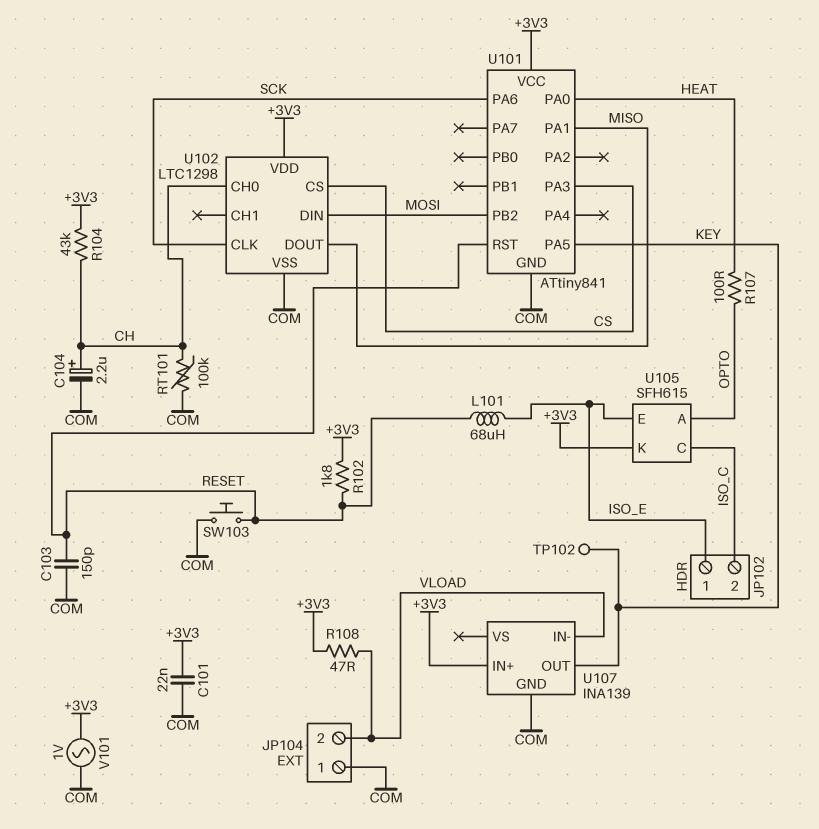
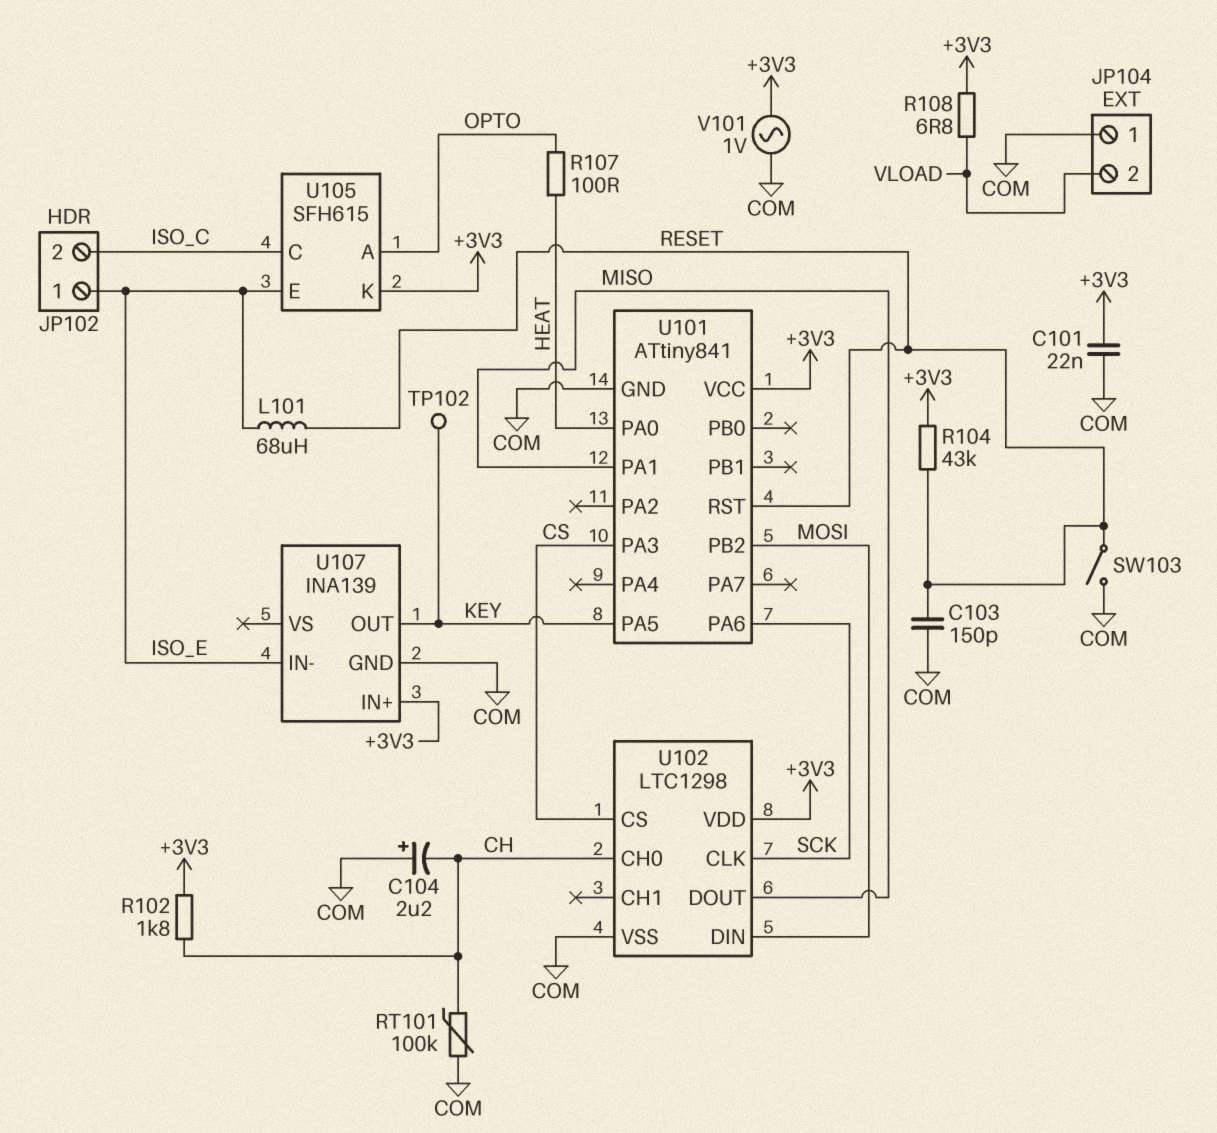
C104: 2.2uF (plus CH, minus COM) -> 2.2uF (plus COM, minus CH)
R102: 1.8k (+3V3, RESET) -> 1.8k (+3V3, CH)
R104: 43k (+3V3, CH) -> 43k (+3V3, RESET)
R108: 47 (+3V3, VLOAD) -> 6.8 (+3V3, VLOAD)
SW103: button (COM, RESET) -> switch (COM, RESET)
U107 pin IN-: VLOAD -> ISO_E

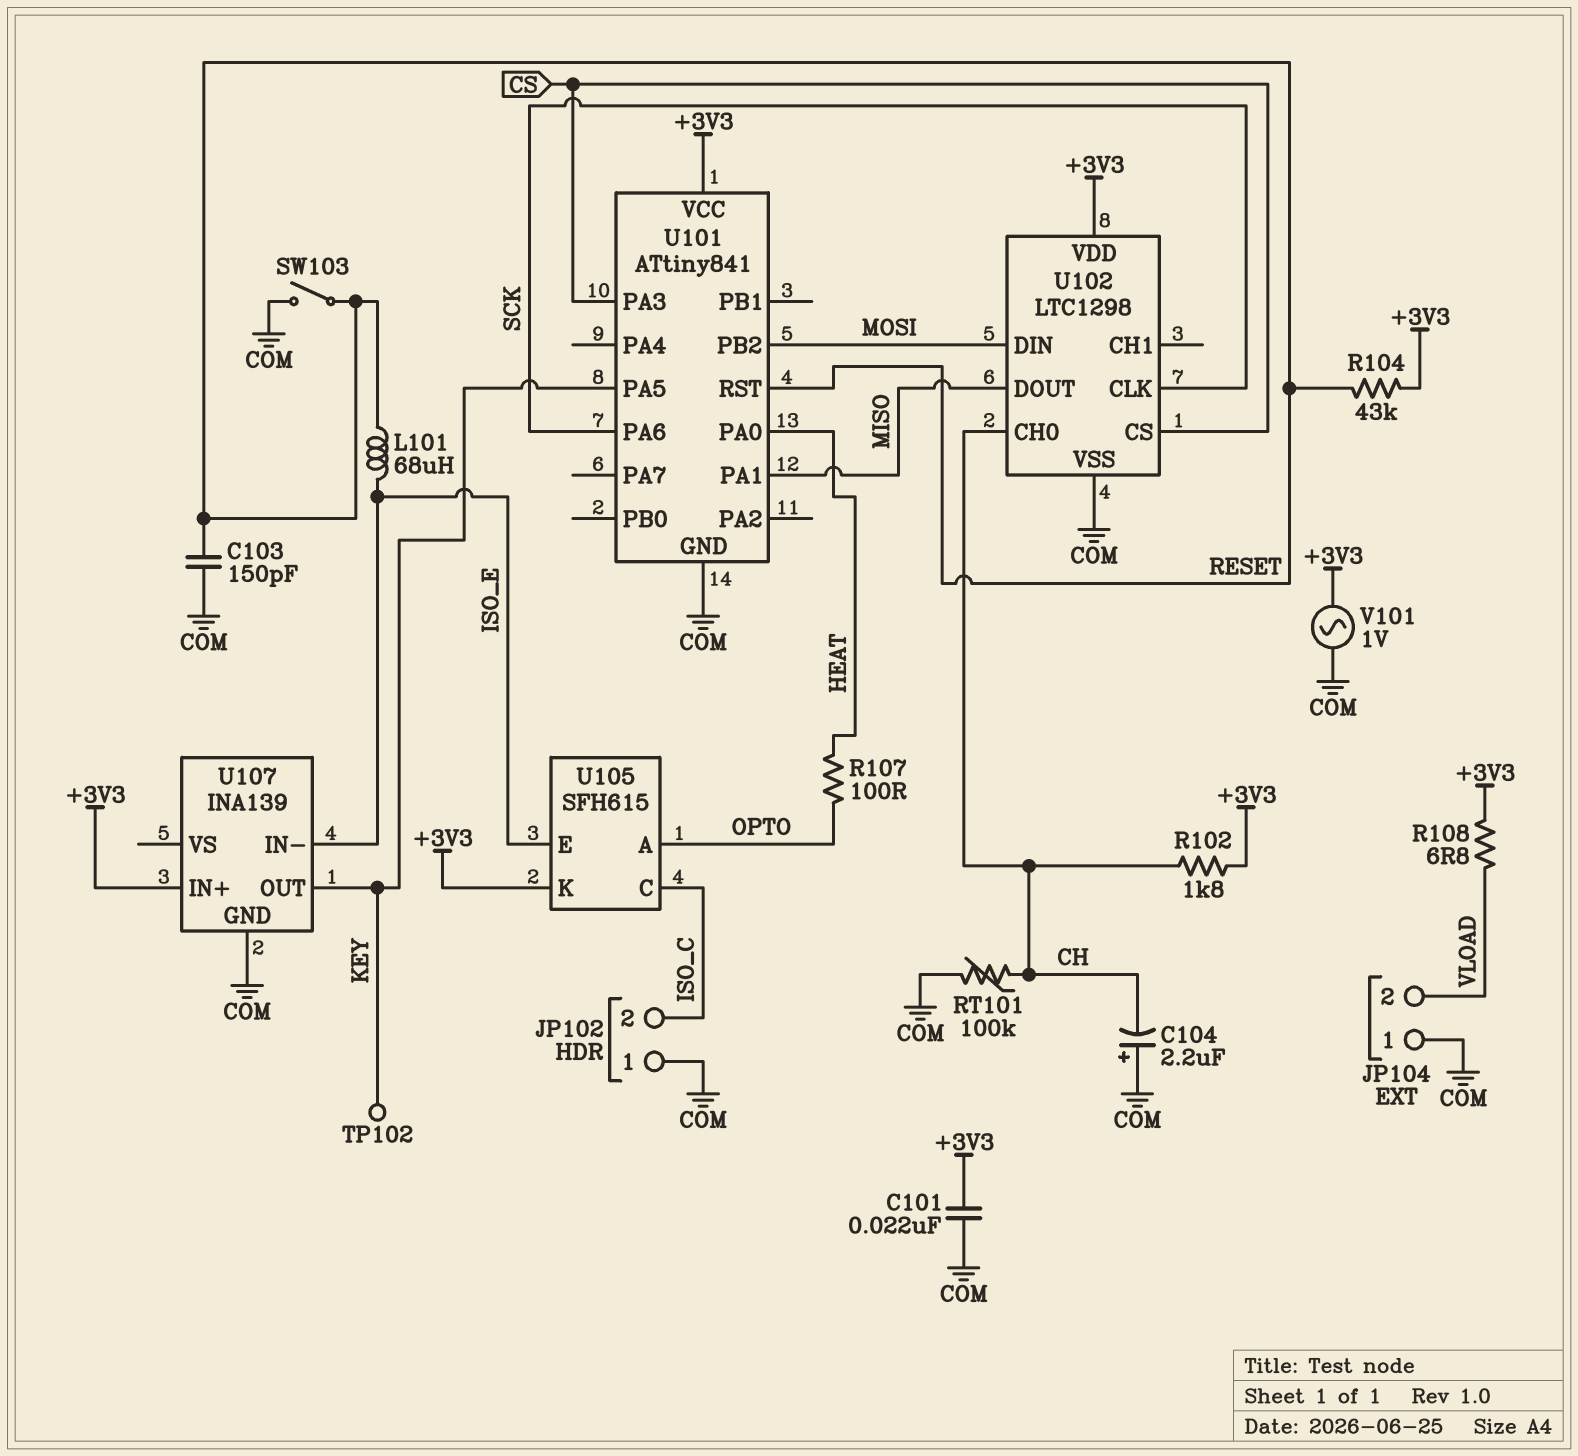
JP102 pin 1: ISO_E -> COM

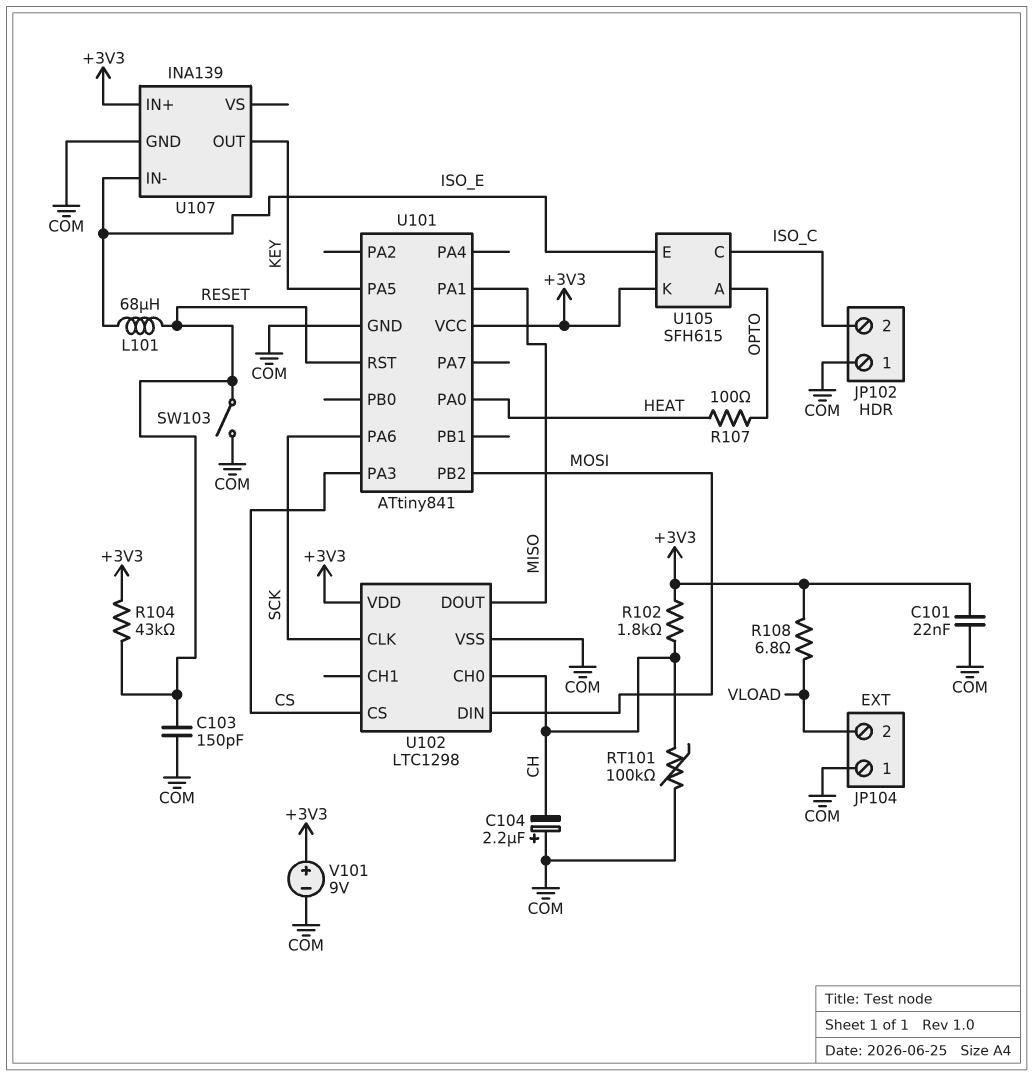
TP102: test point (KEY) -> none
V101: AC 1V (+3V3, COM) -> 9V (plus +3V3, minus COM)

